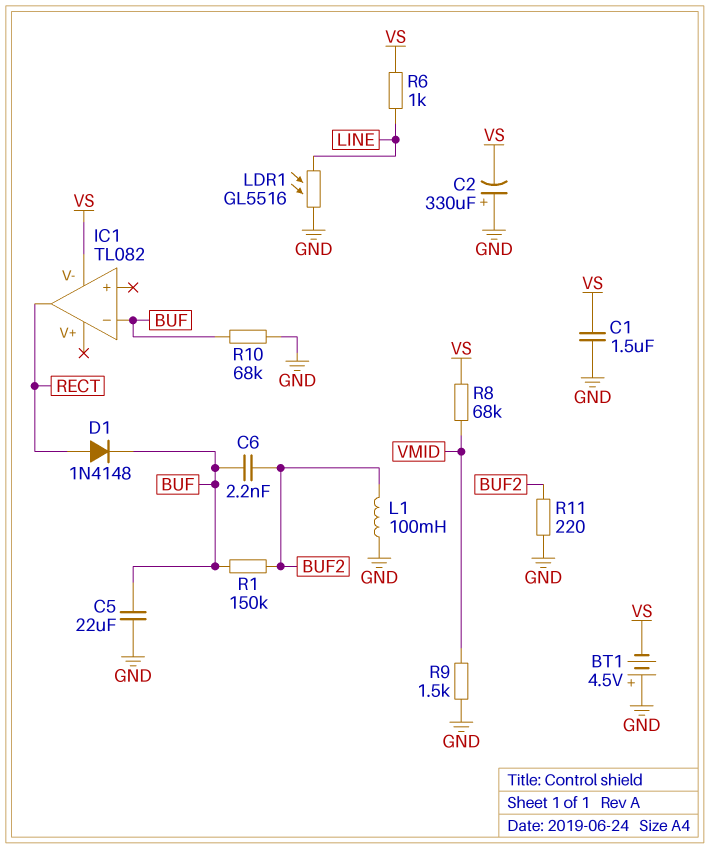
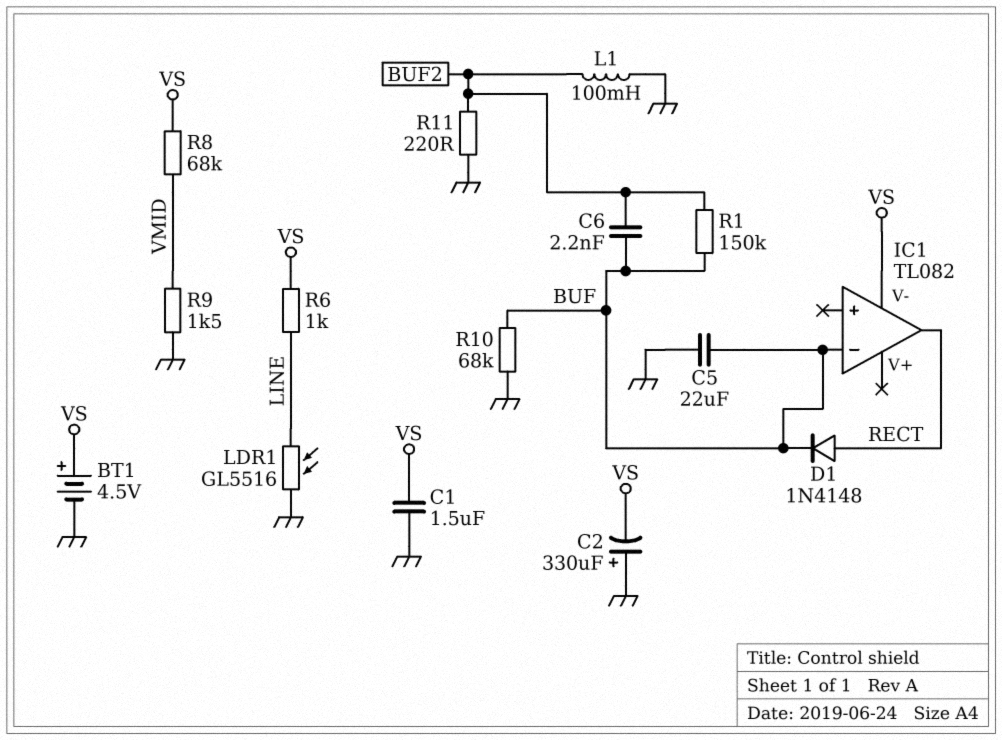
BT1: 4.5V (plus GND, minus VS) -> 4.5V (plus VS, minus GND)

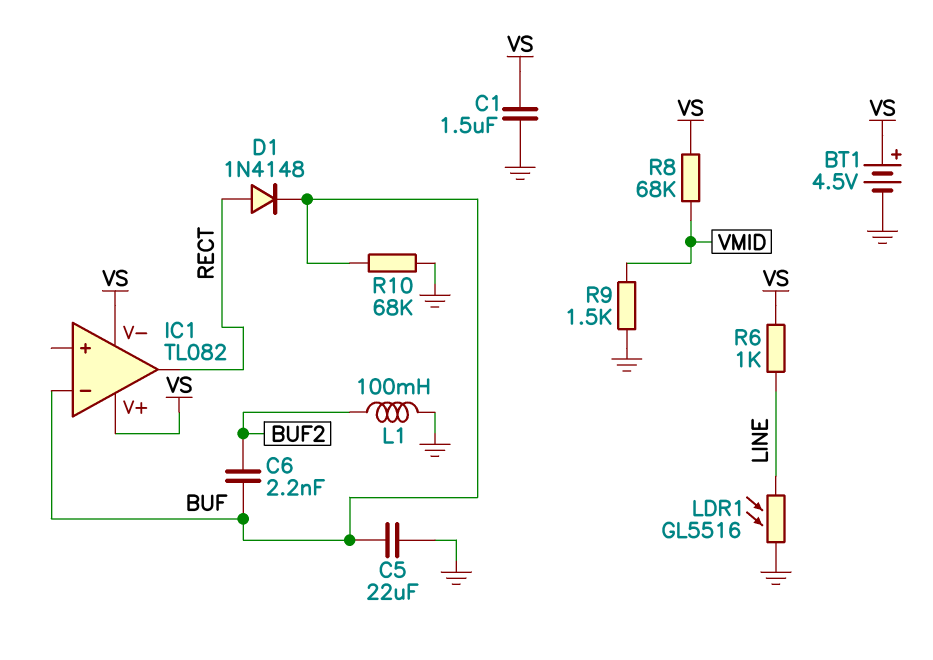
C2: 330uF (plus GND, minus VS) -> none
IC1 pin V+: none -> VS
R1: 150k (BUF, BUF2) -> none
R11: 220 (BUF2, GND) -> none

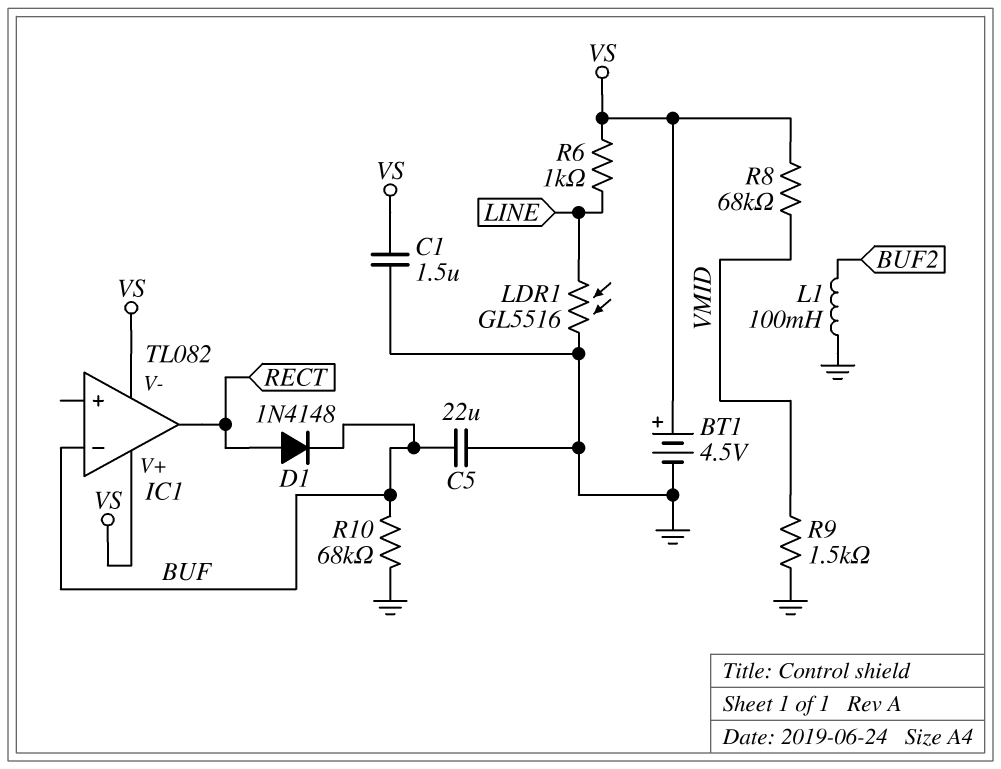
C6: 2.2nF (BUF, BUF2) -> none

